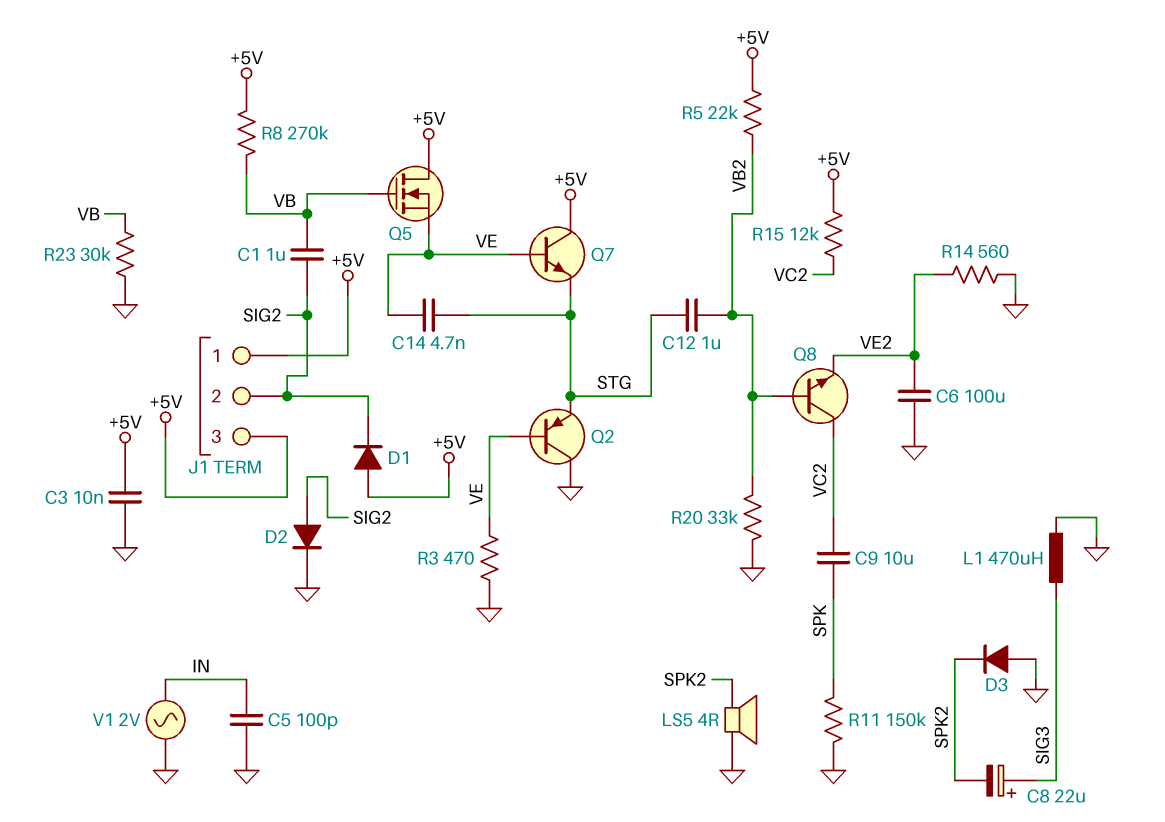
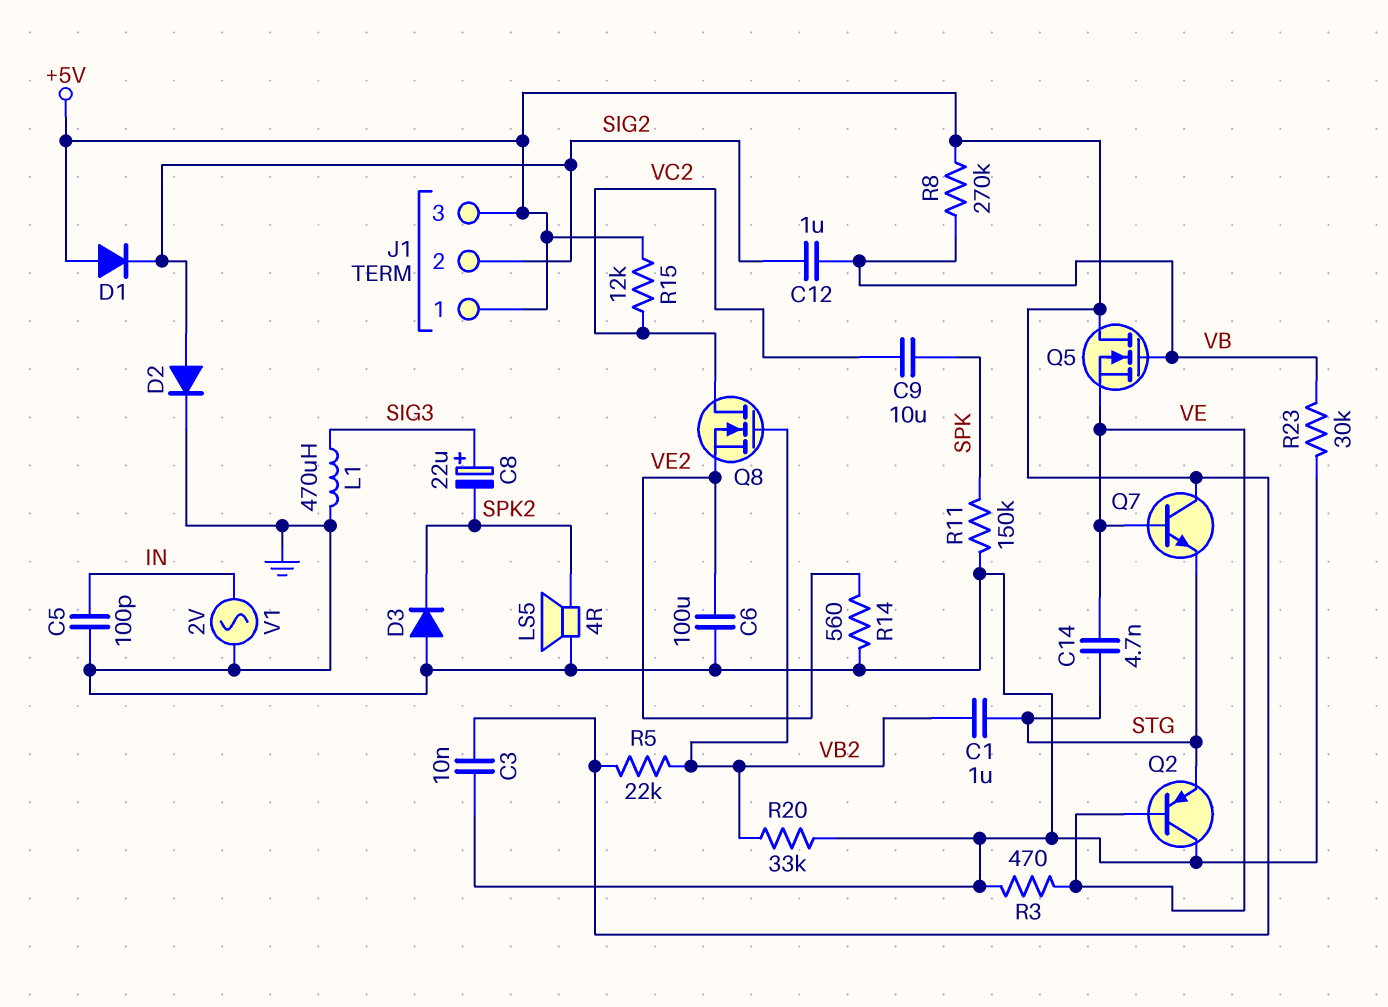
C1: 1uF (SIG2, VB) -> 1uF (STG, VB2)
C12: 1uF (STG, VB2) -> 1uF (SIG2, VB)
Q8: NPN (B VB2, C VC2, E VE2) -> NMOS (G VB2, D VC2, S VE2)

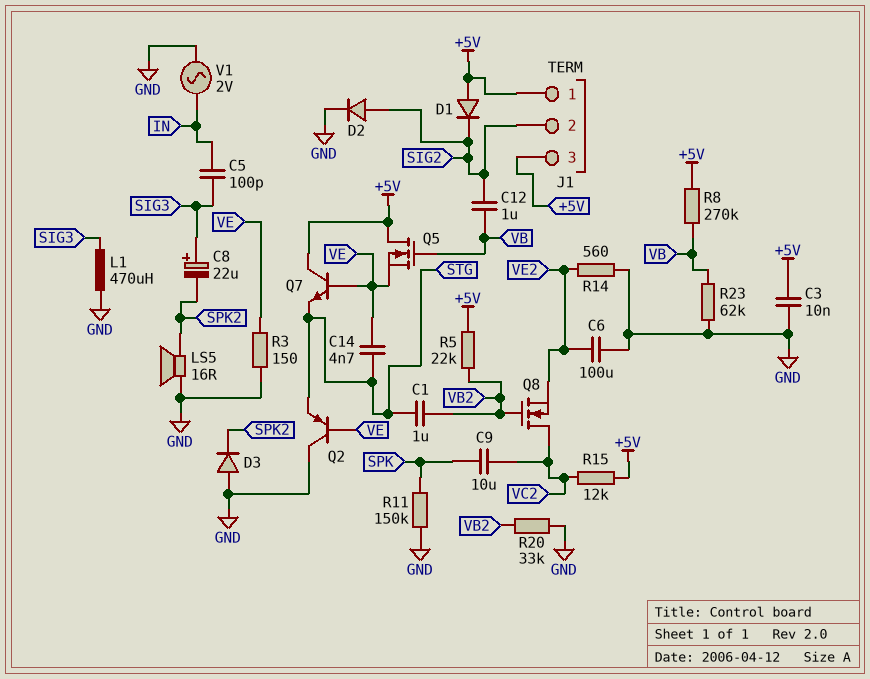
C5: 100pF (GND, IN) -> 100pF (IN, SIG3)
LS5: speaker 4R (GND, SPK2) -> speaker 16R (GND, SPK2)
R3: 470 (GND, VE) -> 150 (GND, VE)
R23: 30k (GND, VB) -> 62k (GND, VB)

